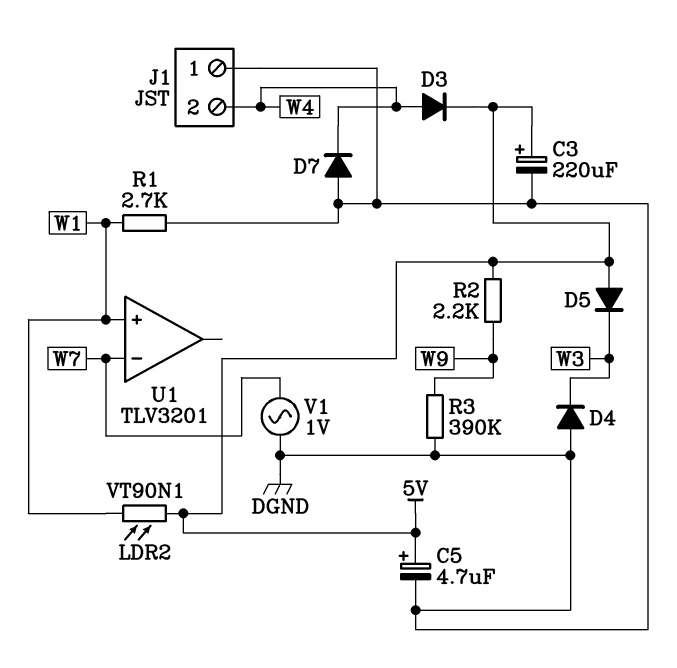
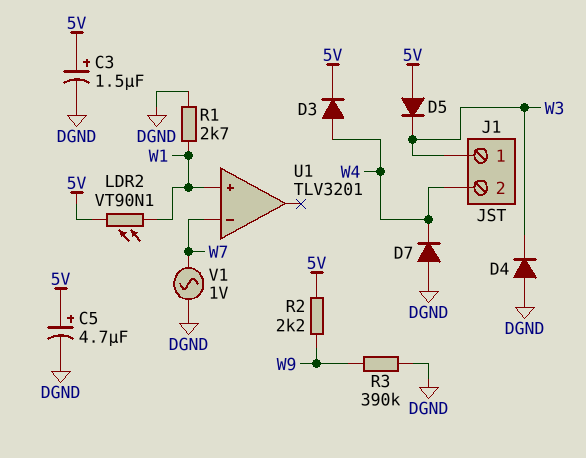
C3: 220uF (plus 5V, minus DGND) -> 1.5uF (plus 5V, minus DGND)
J1 pin 1: DGND -> W3

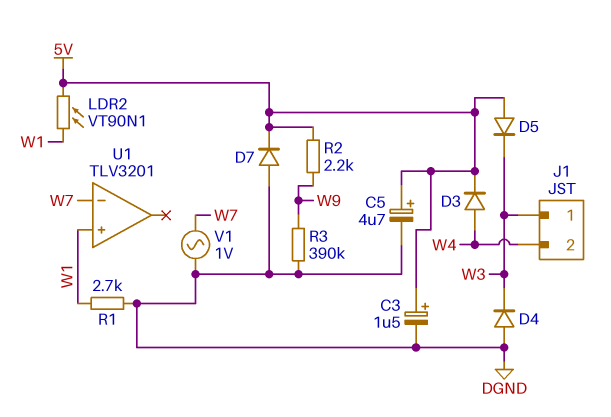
D7: diode (A DGND, K W4) -> diode (A DGND, K 5V)

